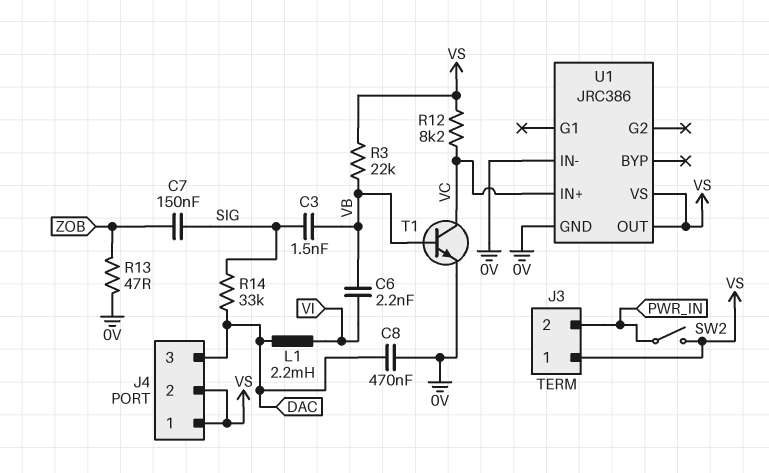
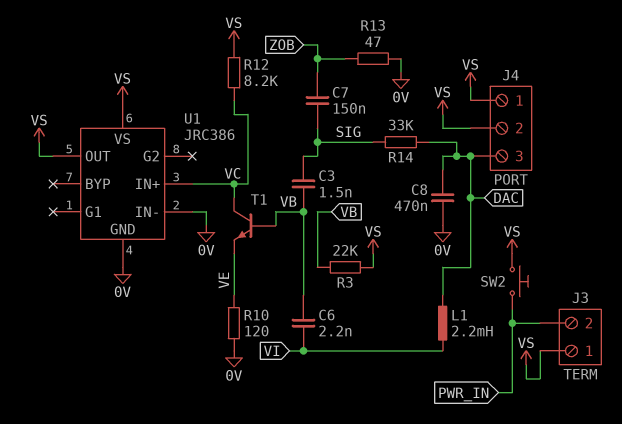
R10: none -> 120 (0V, VE)
SW2: switch (PWR_IN, VS) -> button (PWR_IN, VS)
T1: NPN (B VB, C VC, E 0V) -> NPN (B VB, C VC, E VE)

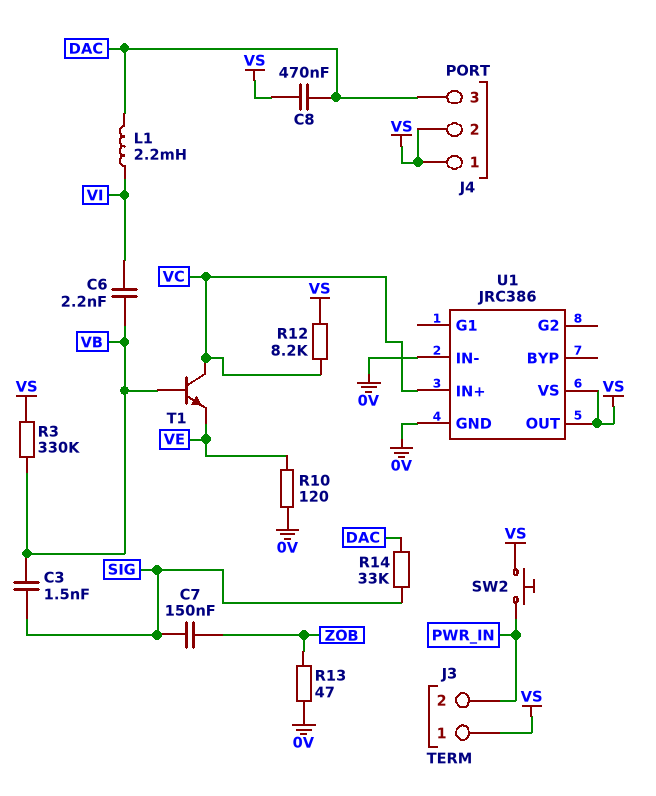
C8: 470nF (0V, DAC) -> 470nF (DAC, VS)
R3: 22k (VB, VS) -> 330k (VB, VS)

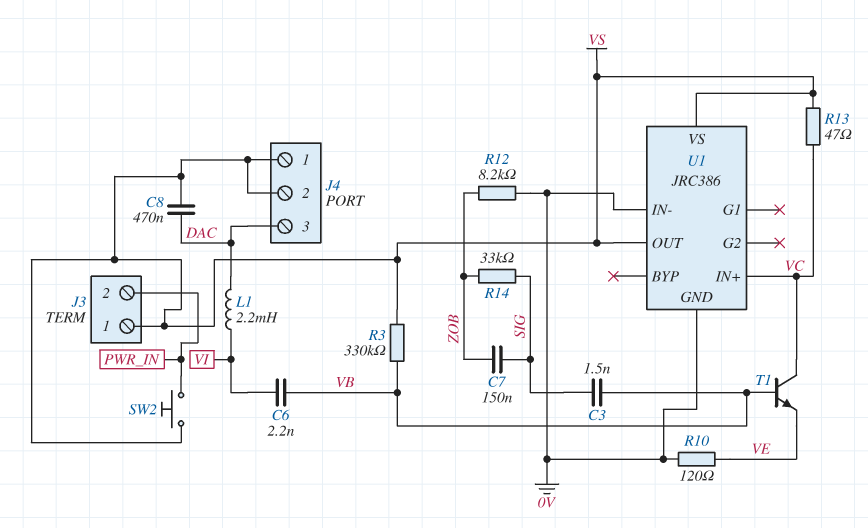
R12: 8.2k (VC, VS) -> 8.2k (0V, ZOB)
R13: 47 (0V, ZOB) -> 47 (VC, VS)
R14: 33k (DAC, SIG) -> 33k (SIG, ZOB)

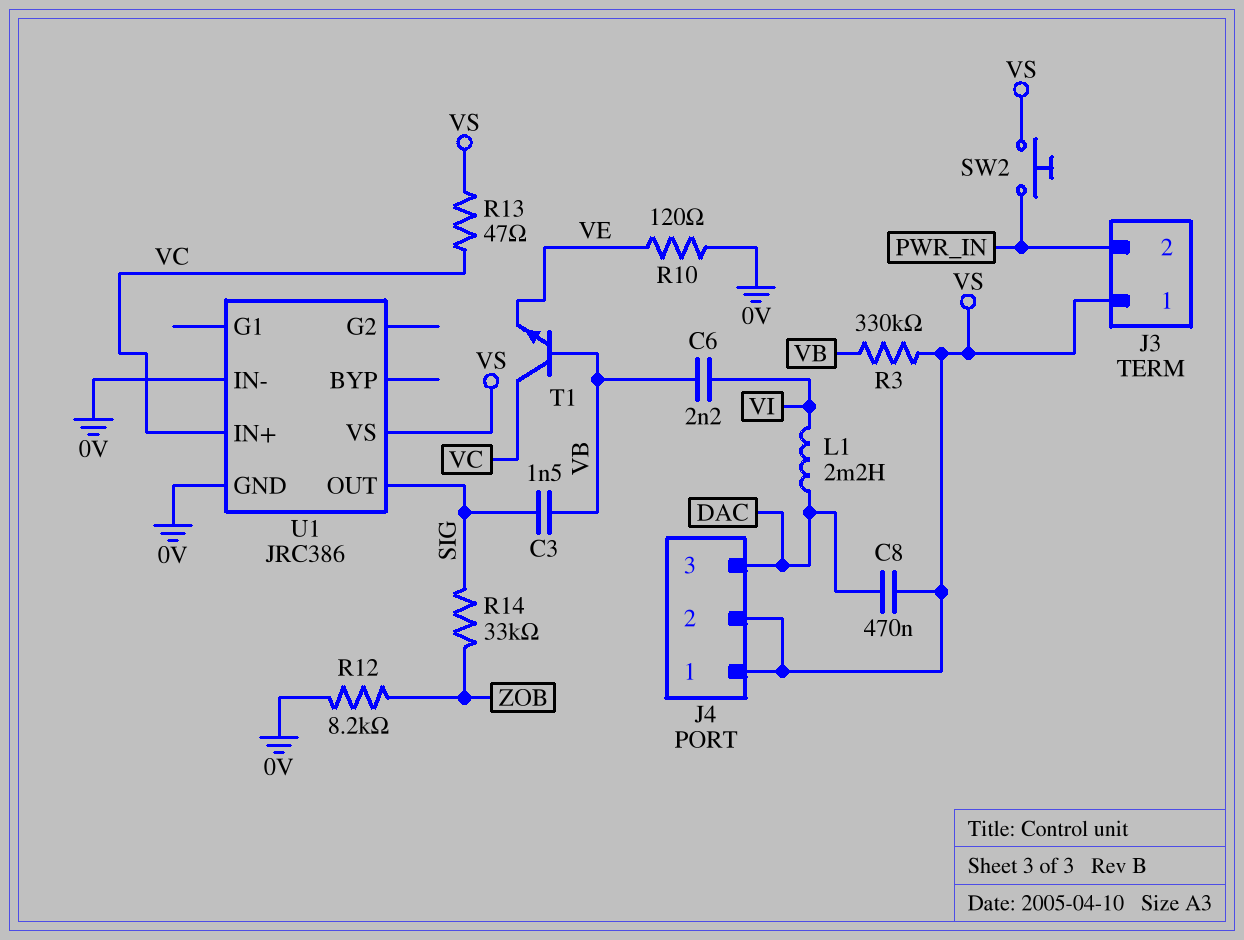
C7: 150nF (SIG, ZOB) -> none
U1 pin OUT: VS -> SIG

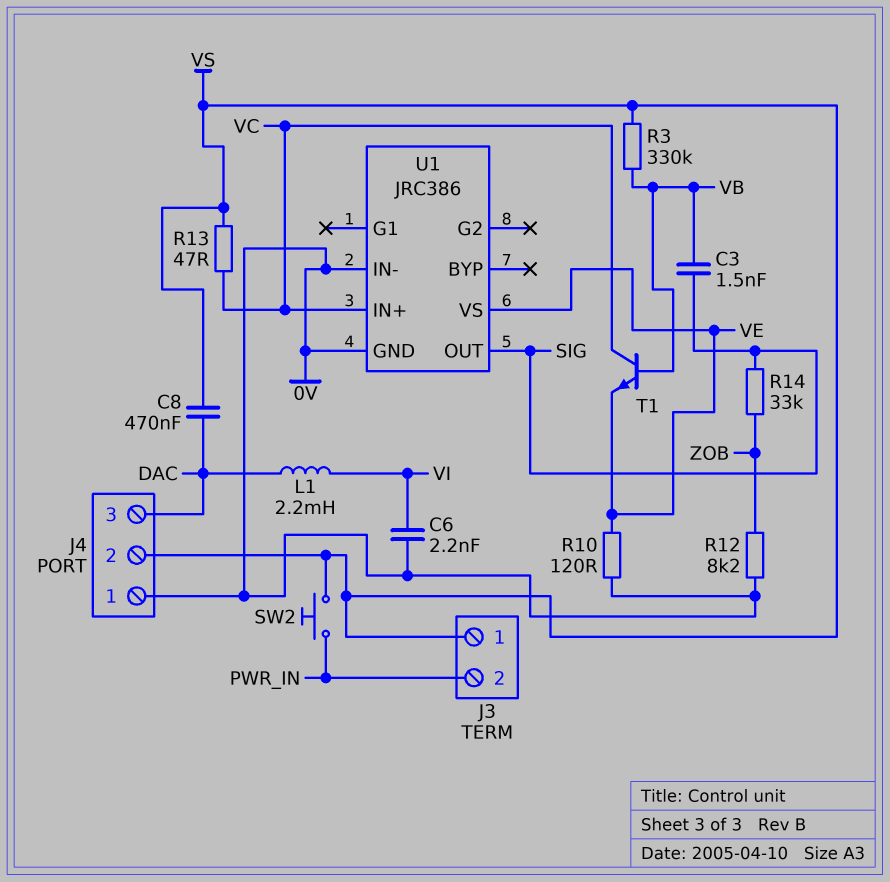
C6: 2.2nF (VB, VI) -> 2.2nF (0V, VI)
J4 pin 1: VS -> 0V
U1 pin VS: VS -> VE

